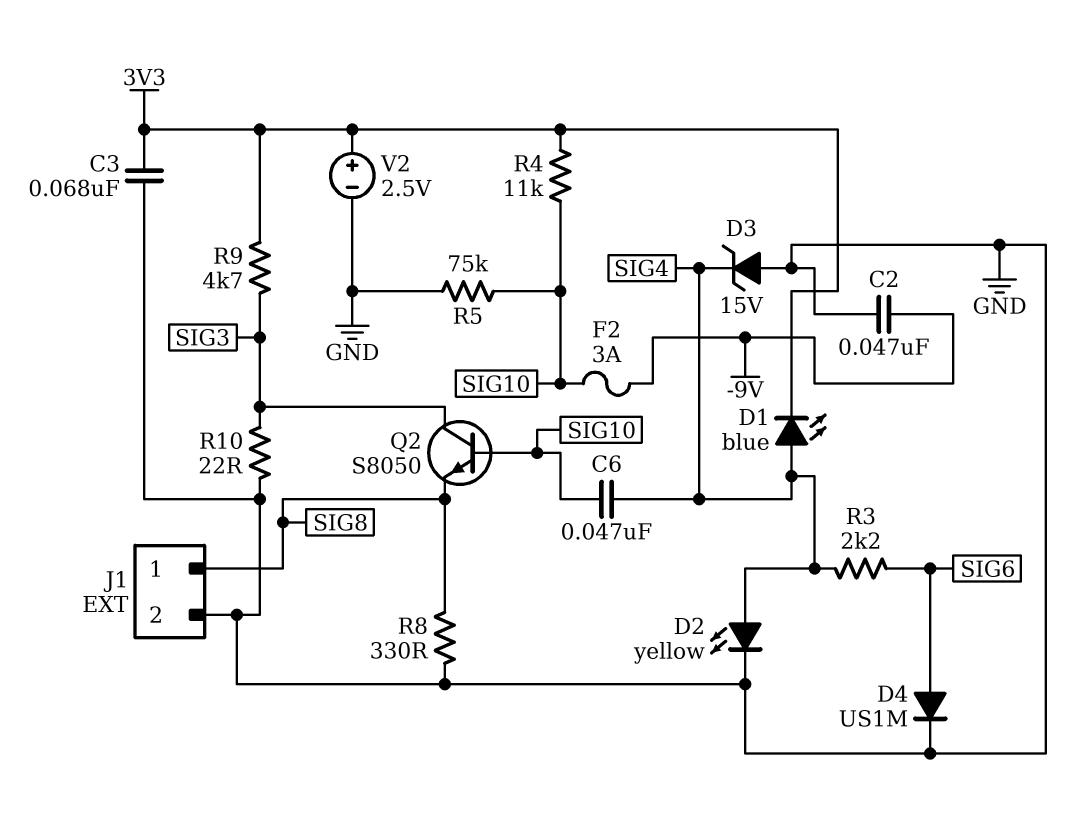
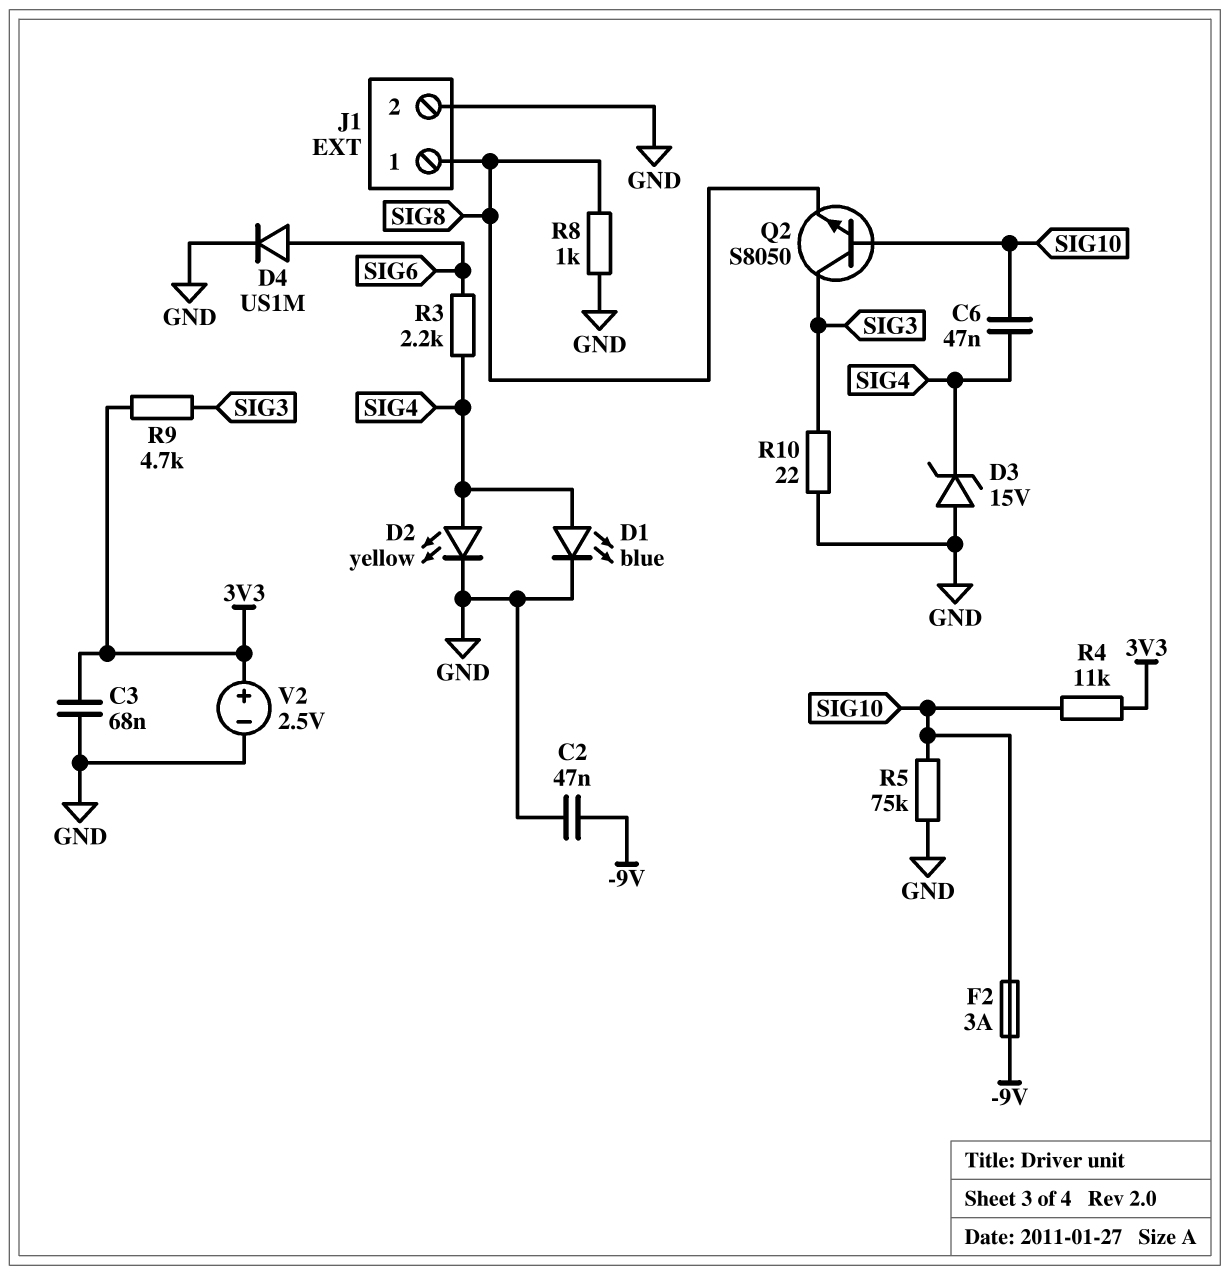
D1: LED blue (A SIG4, K 3V3) -> LED blue (A SIG4, K GND)
R8: 330 (GND, SIG8) -> 1k (GND, SIG8)

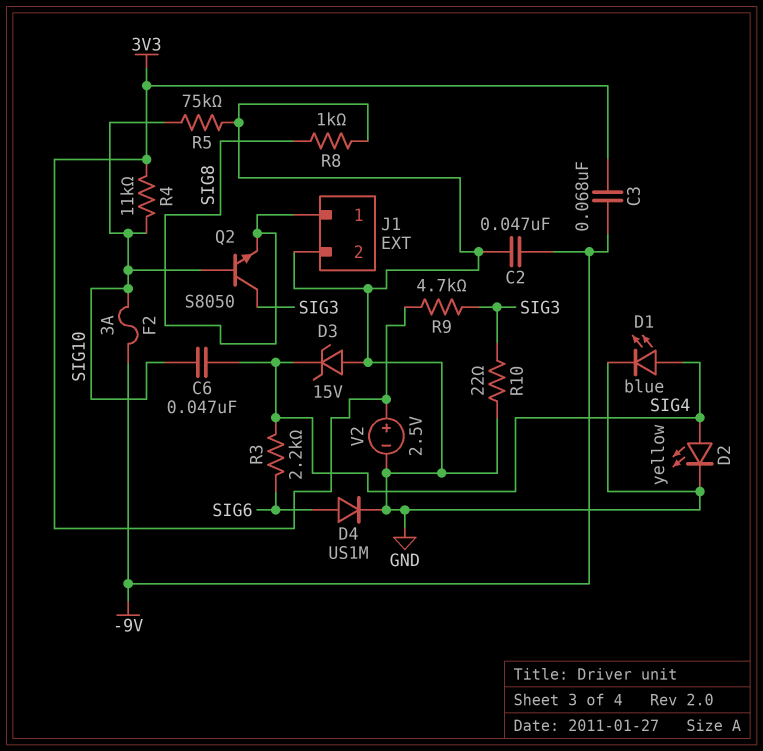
C3: 68nF (3V3, GND) -> 68nF (-9V, 3V3)

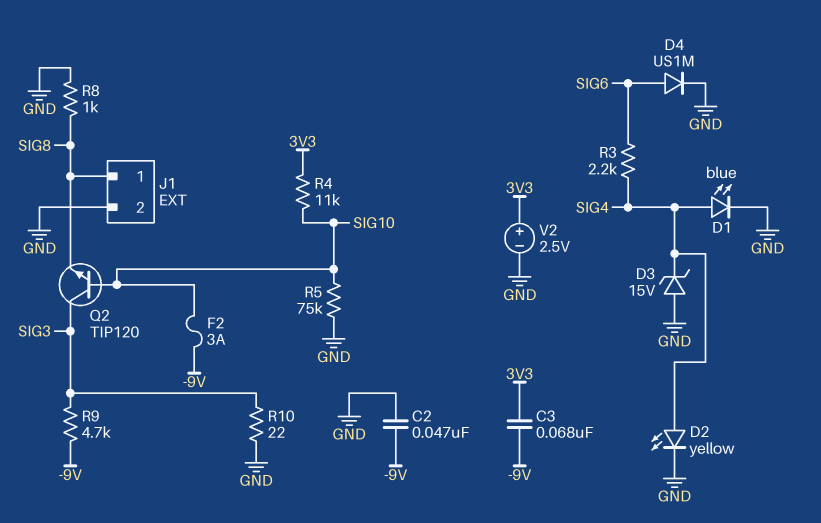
C6: 47nF (SIG4, SIG10) -> none
Q2: NPN S8050 (B SIG10, C SIG3, E SIG8) -> NPN TIP120 (B SIG10, C SIG3, E SIG8)
R9: 4.7k (3V3, SIG3) -> 4.7k (-9V, SIG3)

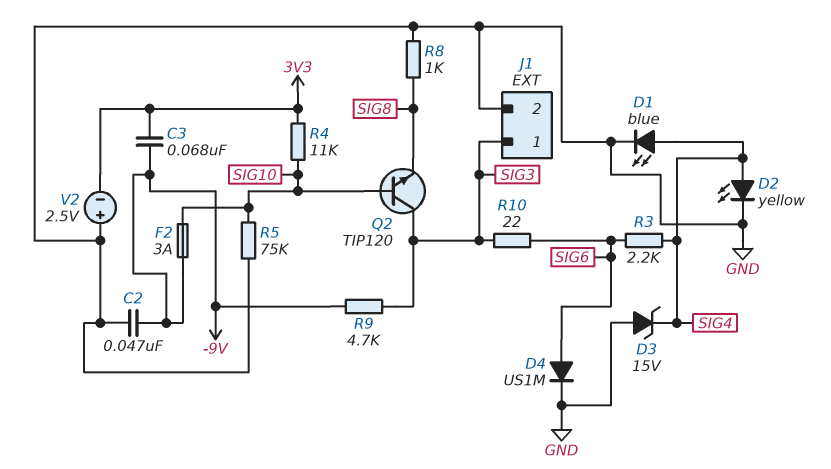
J1 pin 1: SIG8 -> SIG3
R10: 22 (GND, SIG3) -> 22 (SIG3, SIG6)
V2: 2.5V (plus 3V3, minus GND) -> 2.5V (plus GND, minus 3V3)

